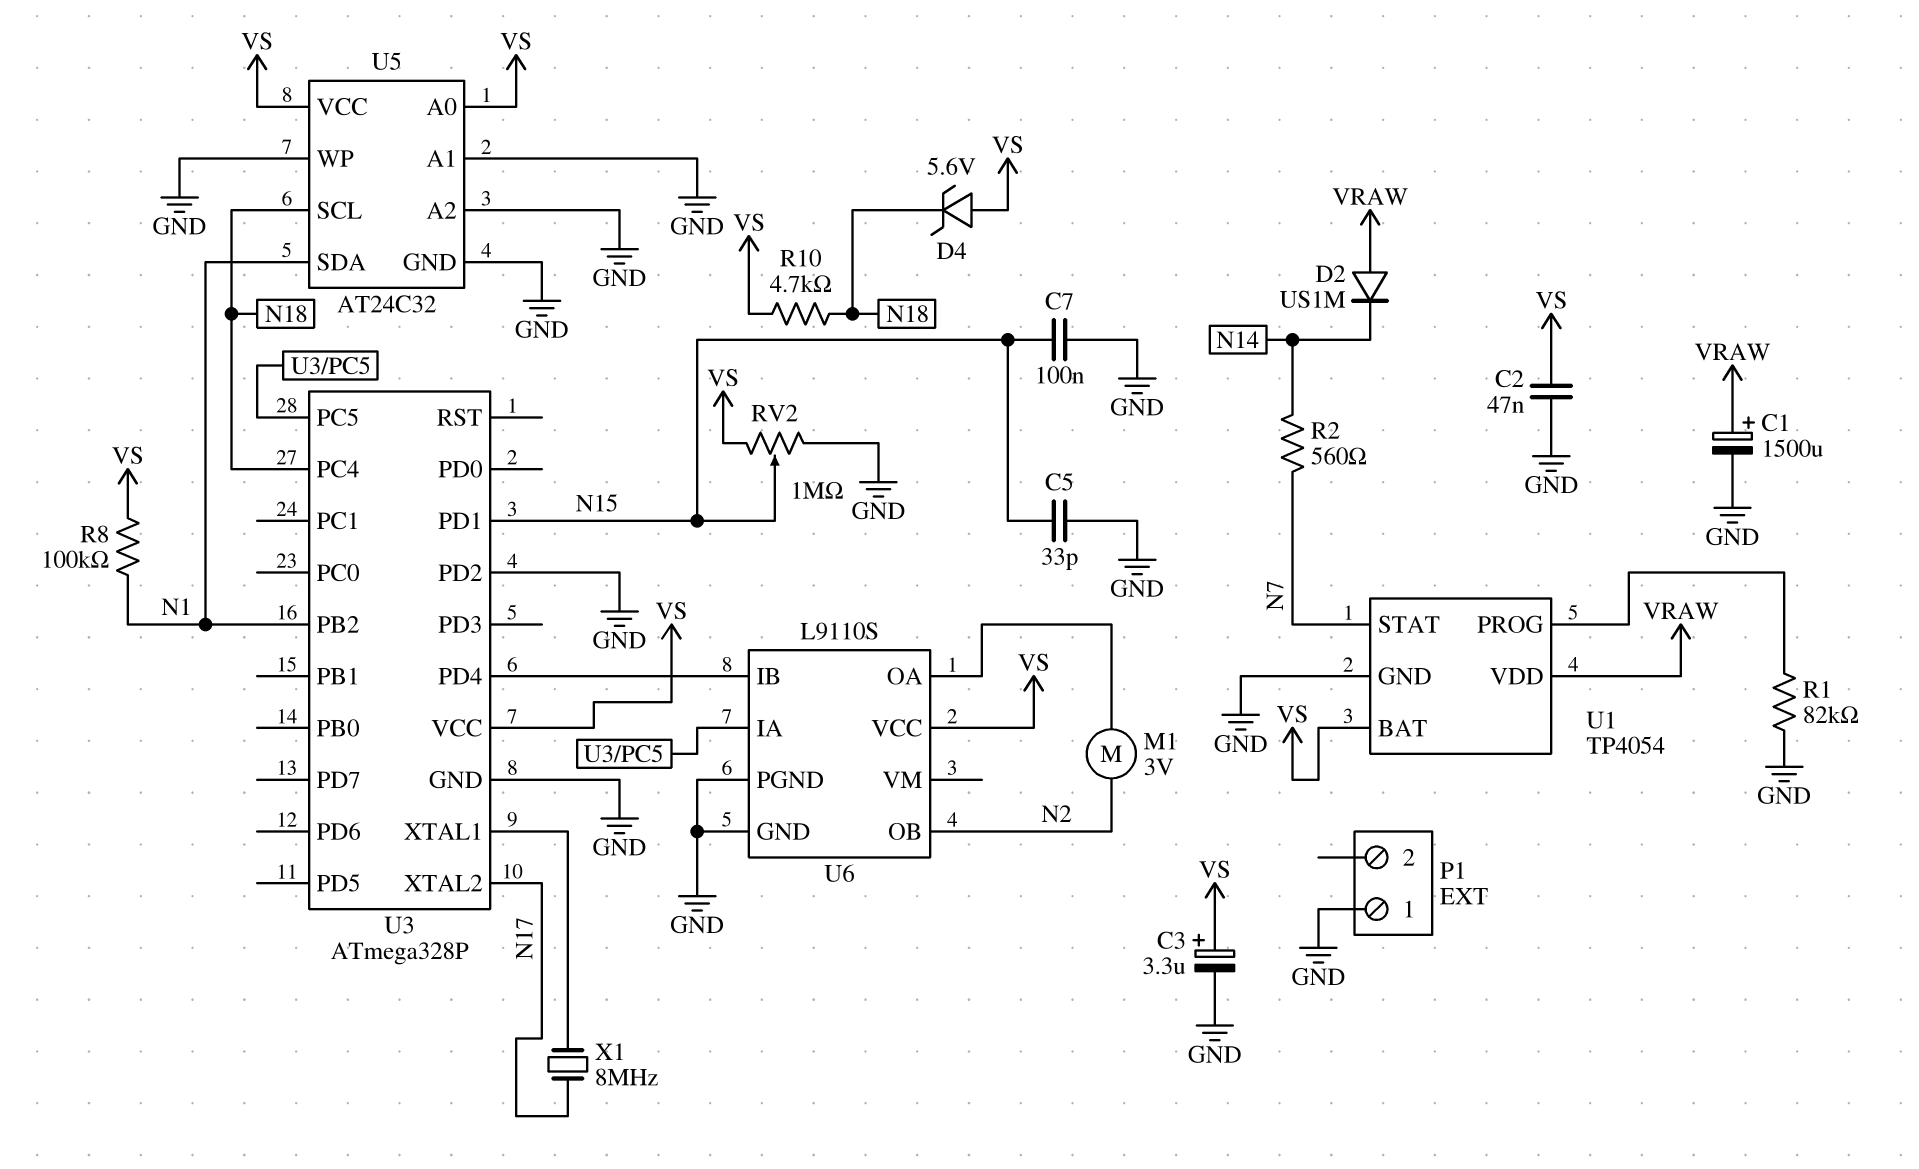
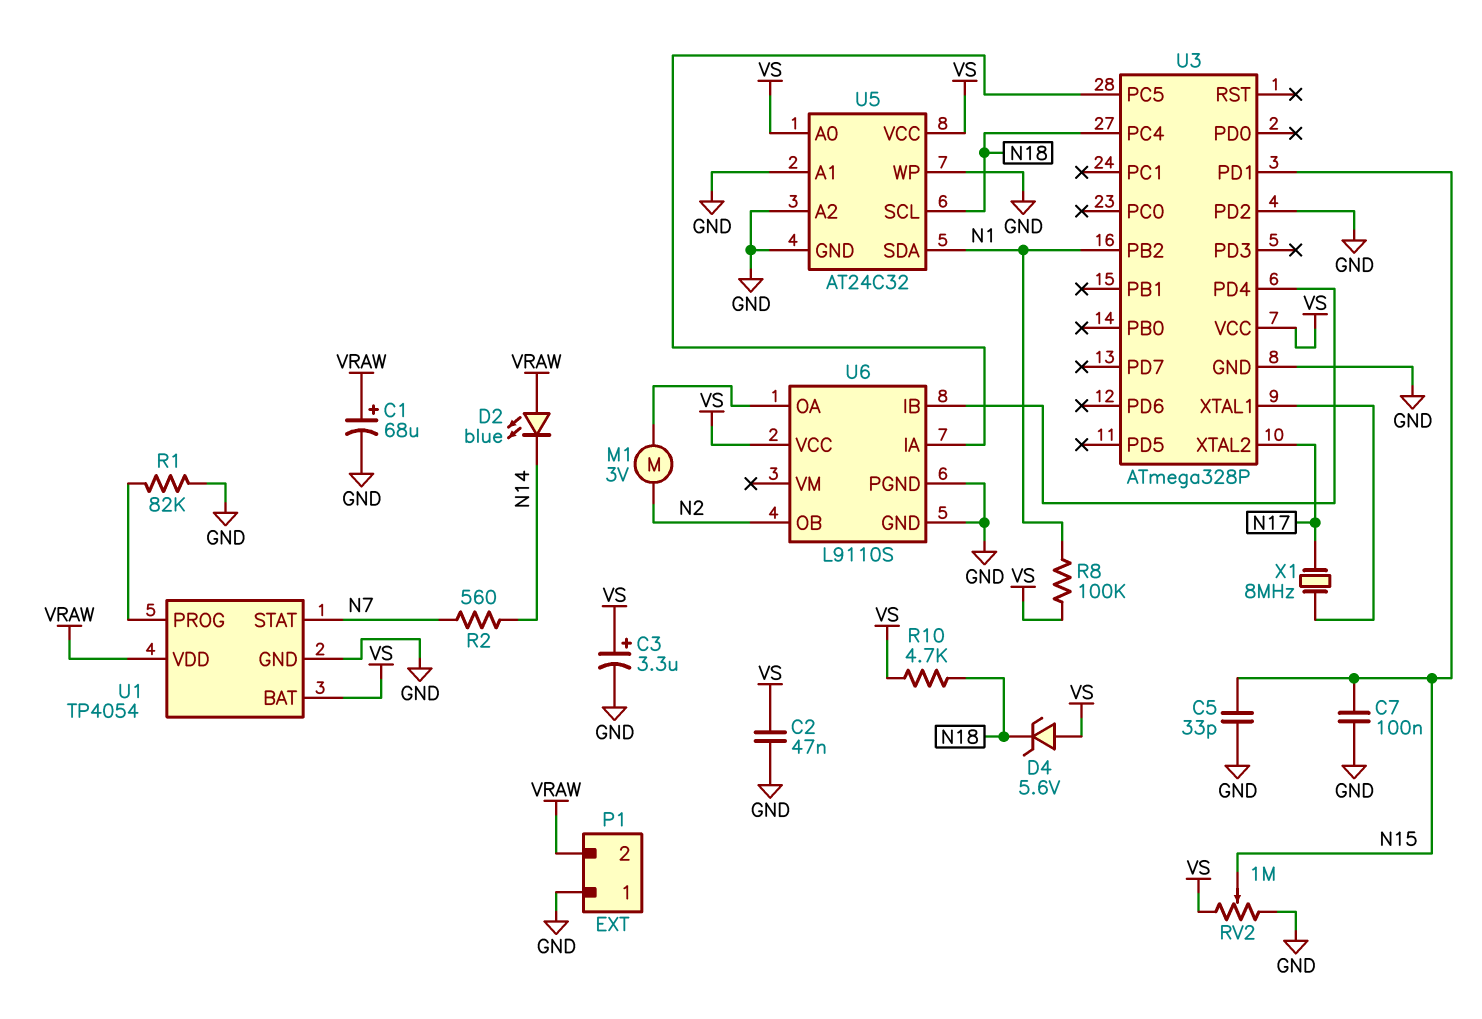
C1: 1500uF (plus VRAW, minus GND) -> 68uF (plus VRAW, minus GND)
D2: diode US1M (A VRAW, K N14) -> LED blue (A VRAW, K N14)
P1 pin 2: none -> VRAW

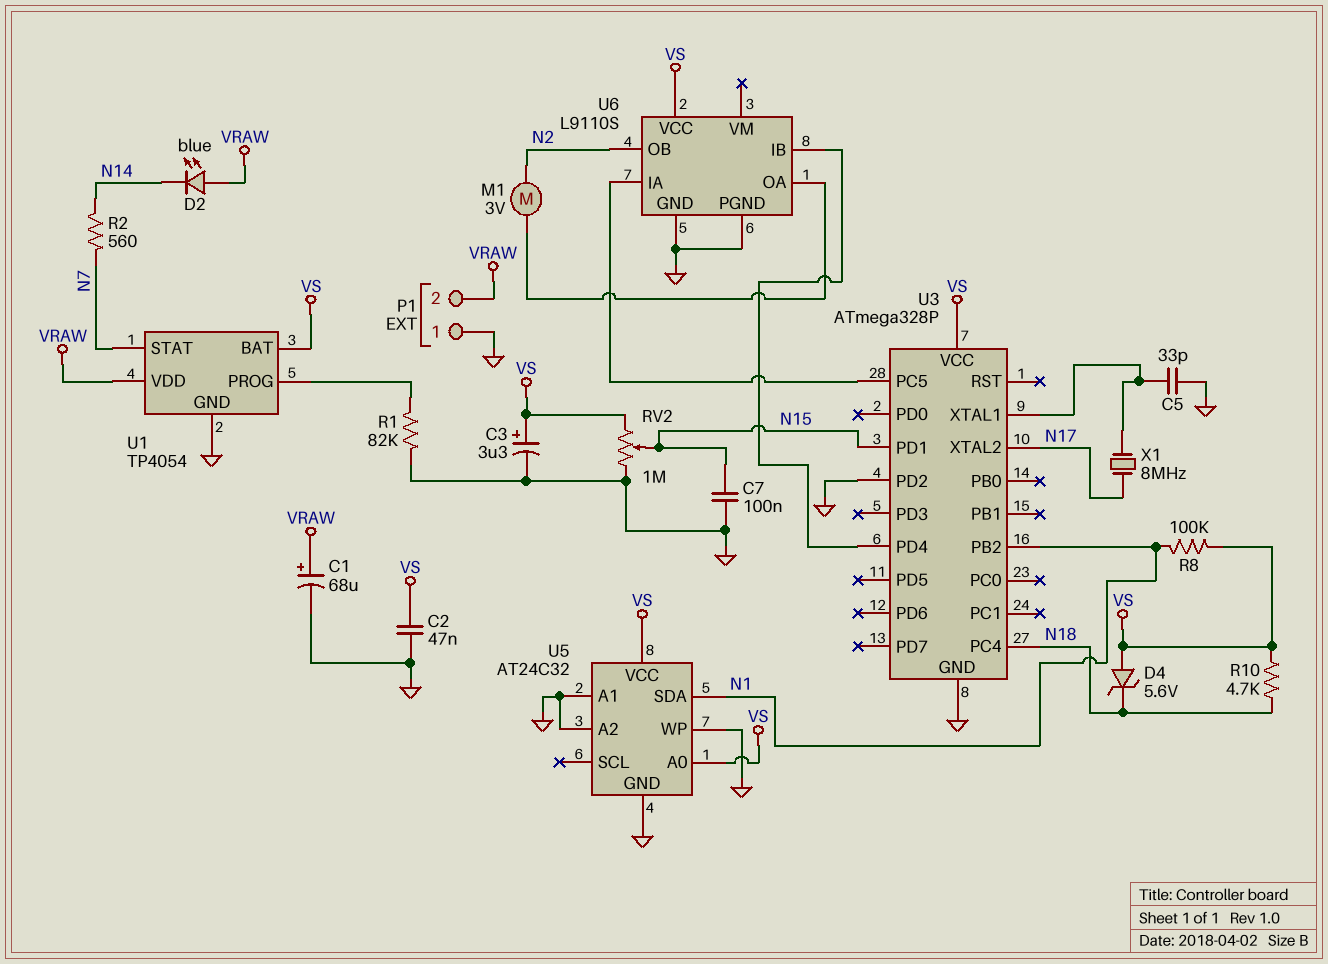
C5: 33pF (GND, N15) -> 33pF (GND, U3/XTAL1)
U5 pin SCL: N18 -> none

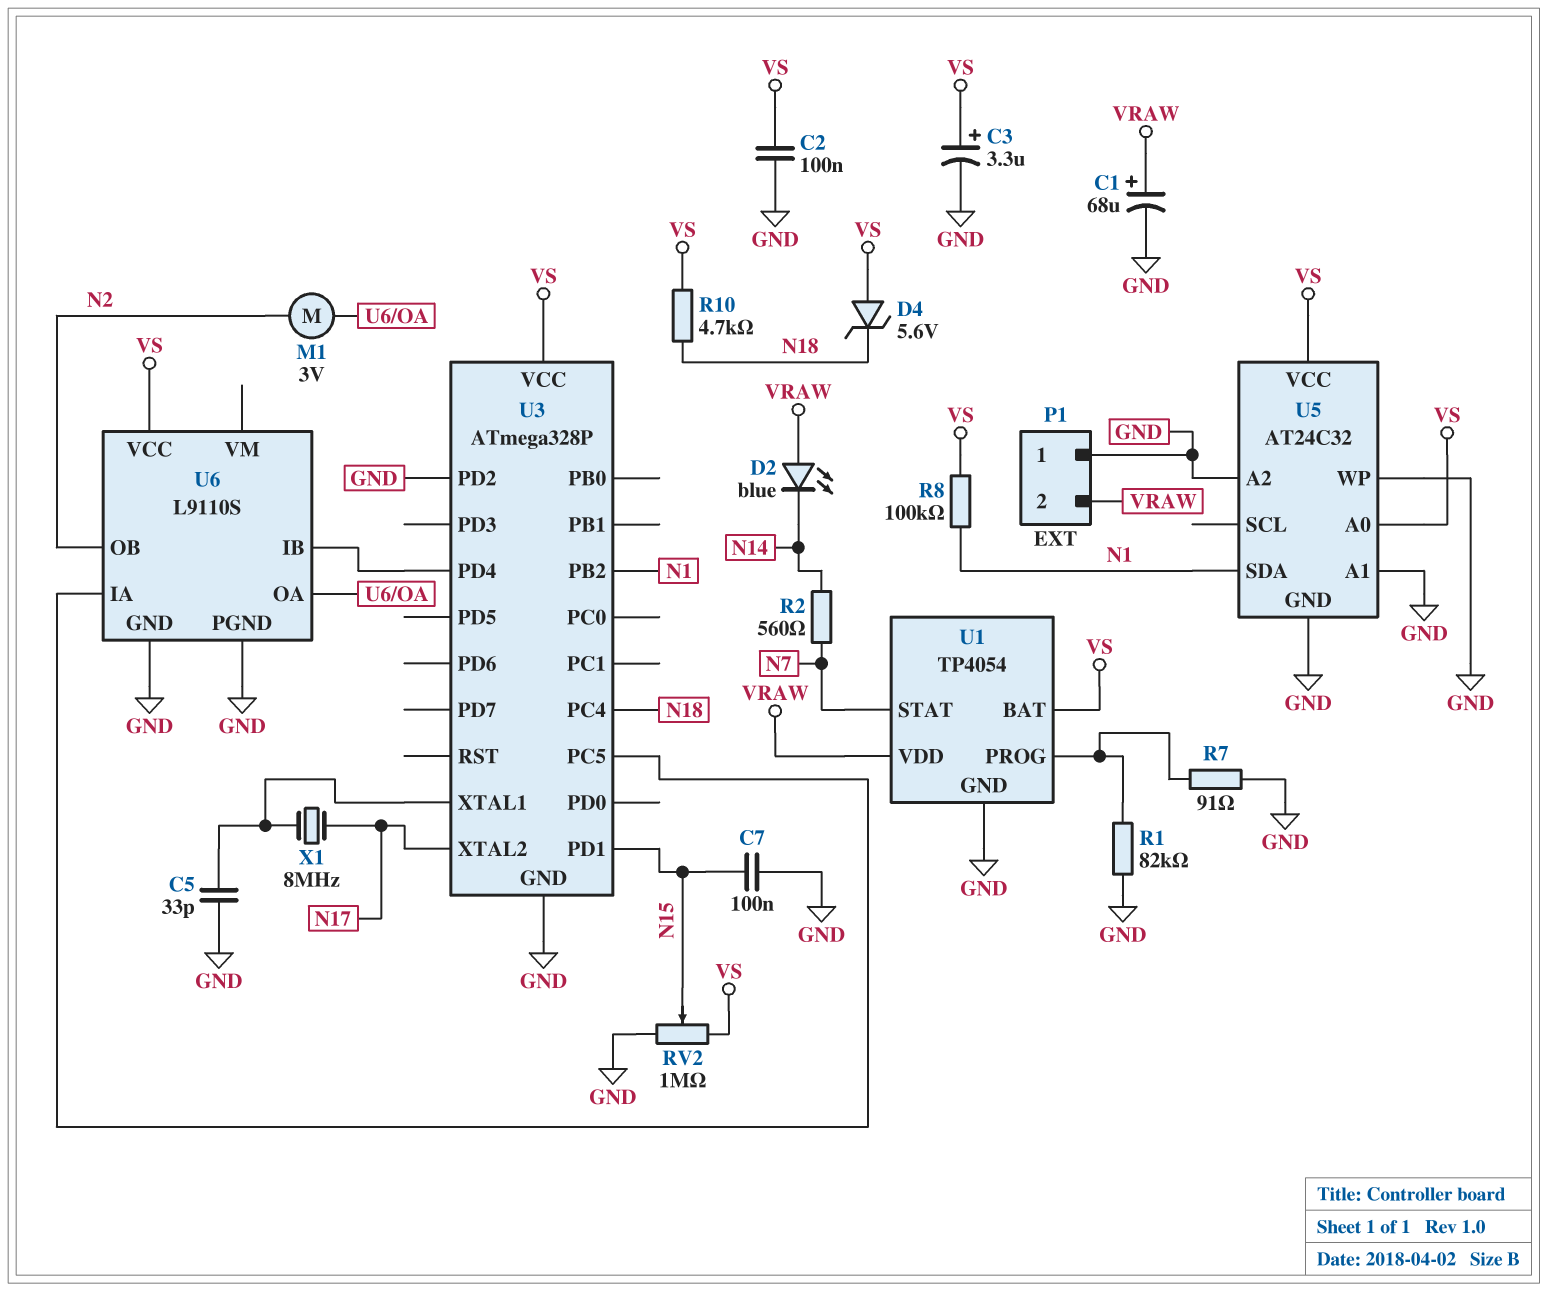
C2: 47nF (GND, VS) -> 100nF (GND, VS)
R7: none -> 91 (GND, U1/PROG)

